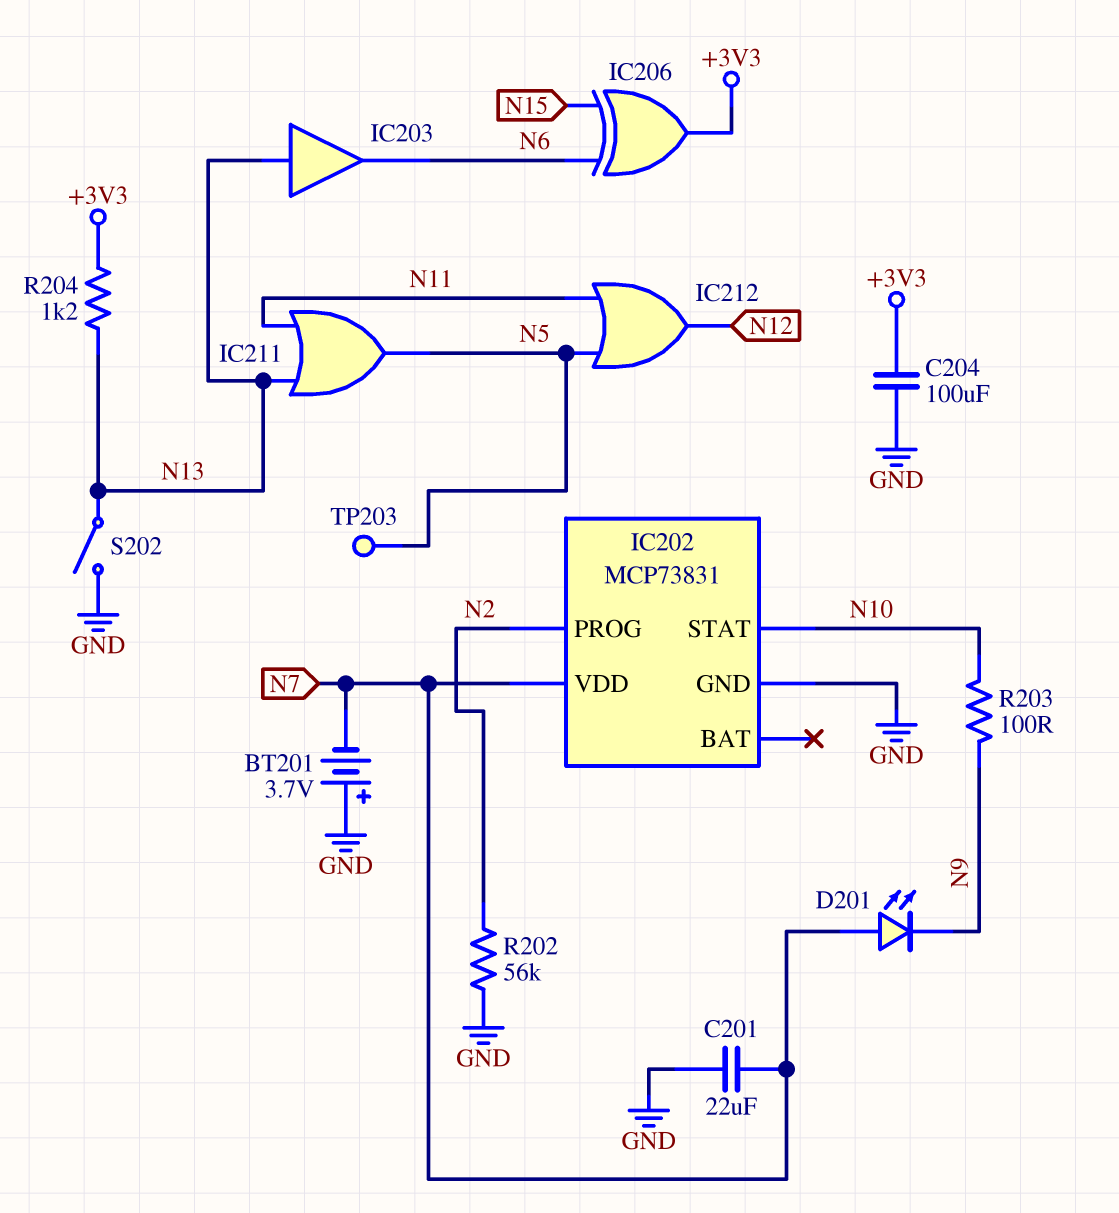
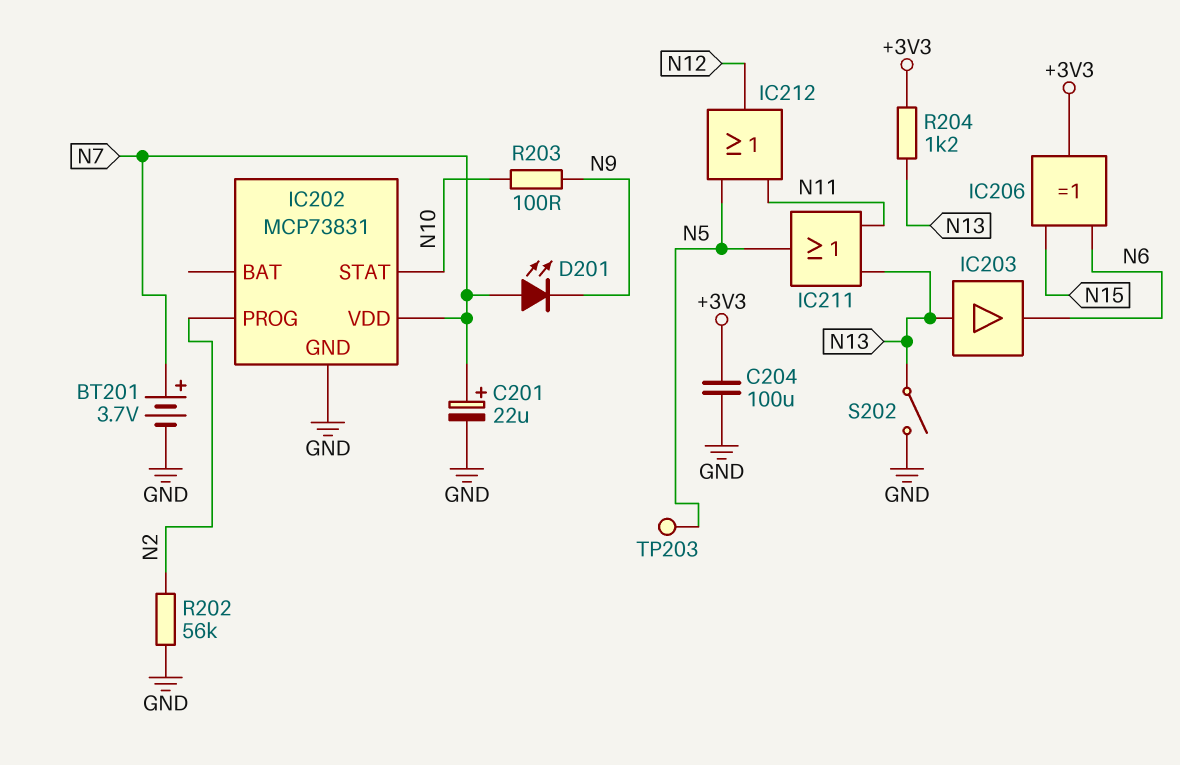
BT201: 3.7V (plus GND, minus N7) -> 3.7V (plus N7, minus GND)
C201: 22uF (GND, N7) -> 22uF (plus N7, minus GND)

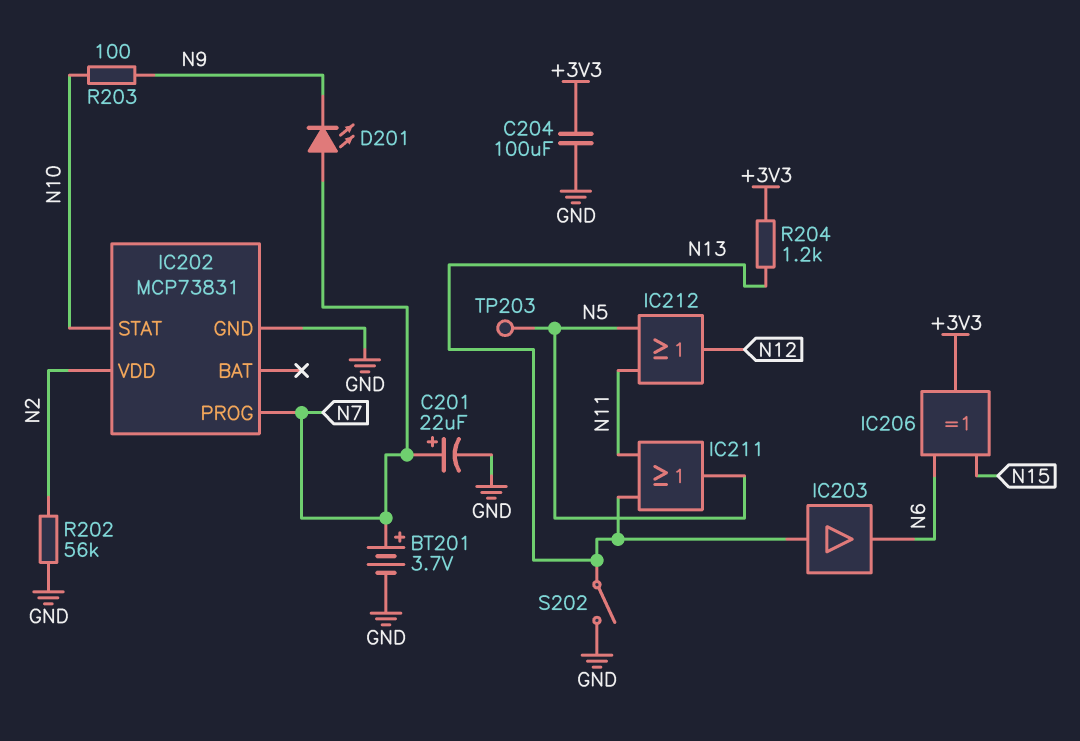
IC202 pin PROG: N2 -> N7
IC202 pin VDD: N7 -> N2

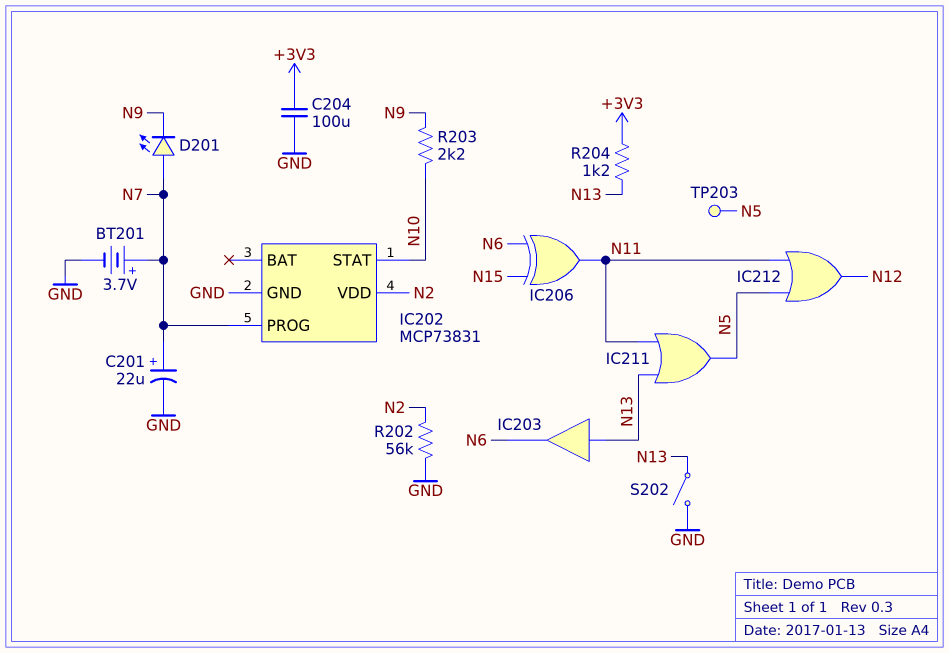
IC206: XOR (in N6, in N15, out +3V3) -> XOR (in N6, in N15, out N11)
R203: 100 (N9, N10) -> 2.2k (N9, N10)

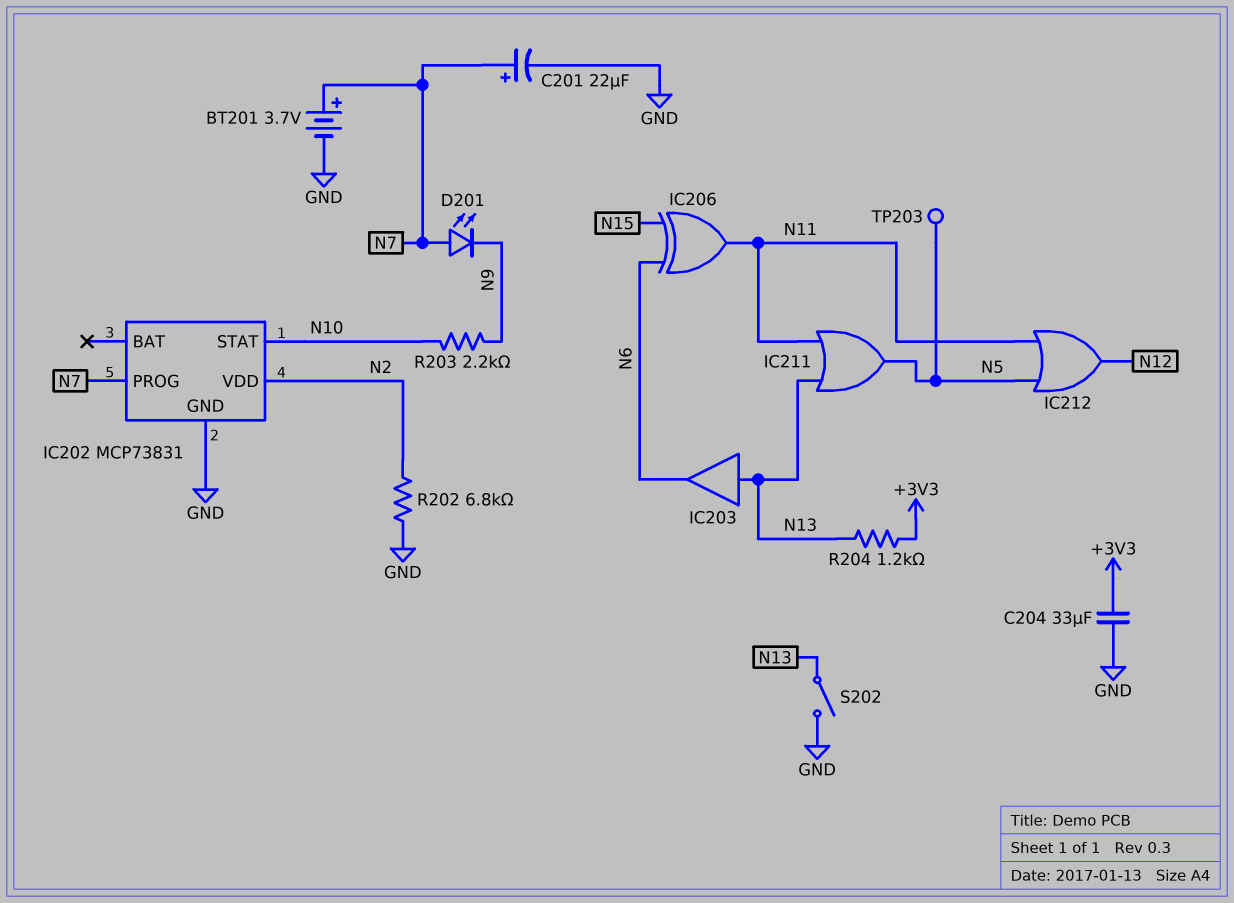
C204: 100uF (+3V3, GND) -> 33uF (+3V3, GND)
R202: 56k (GND, N2) -> 6.8k (GND, N2)

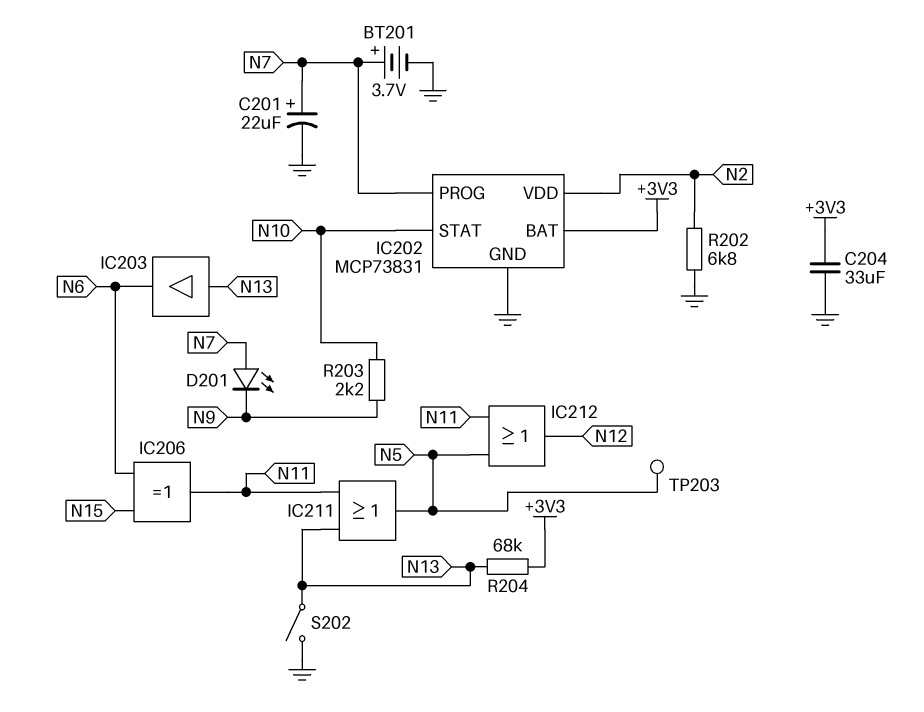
IC202 pin BAT: none -> +3V3
R204: 1.2k (+3V3, N13) -> 68k (+3V3, N13)

